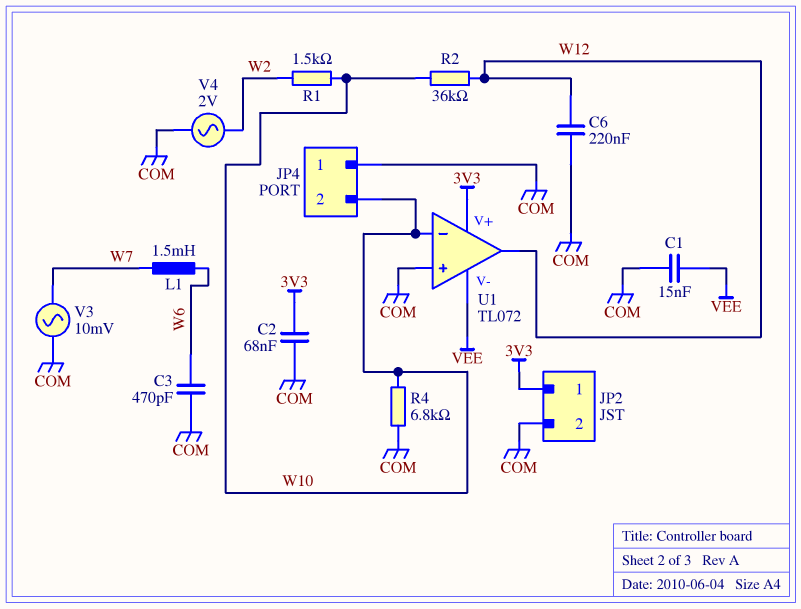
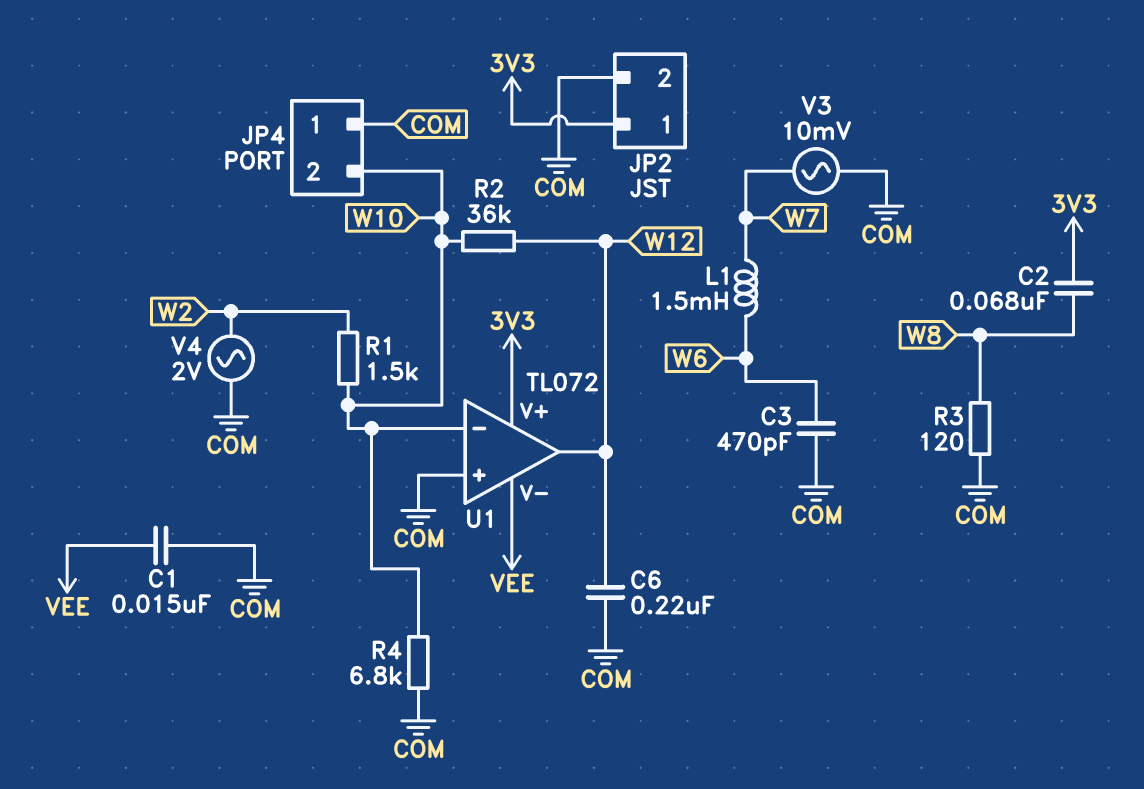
C2: 68nF (3V3, COM) -> 68nF (3V3, W8)
R3: none -> 120 (COM, W8)

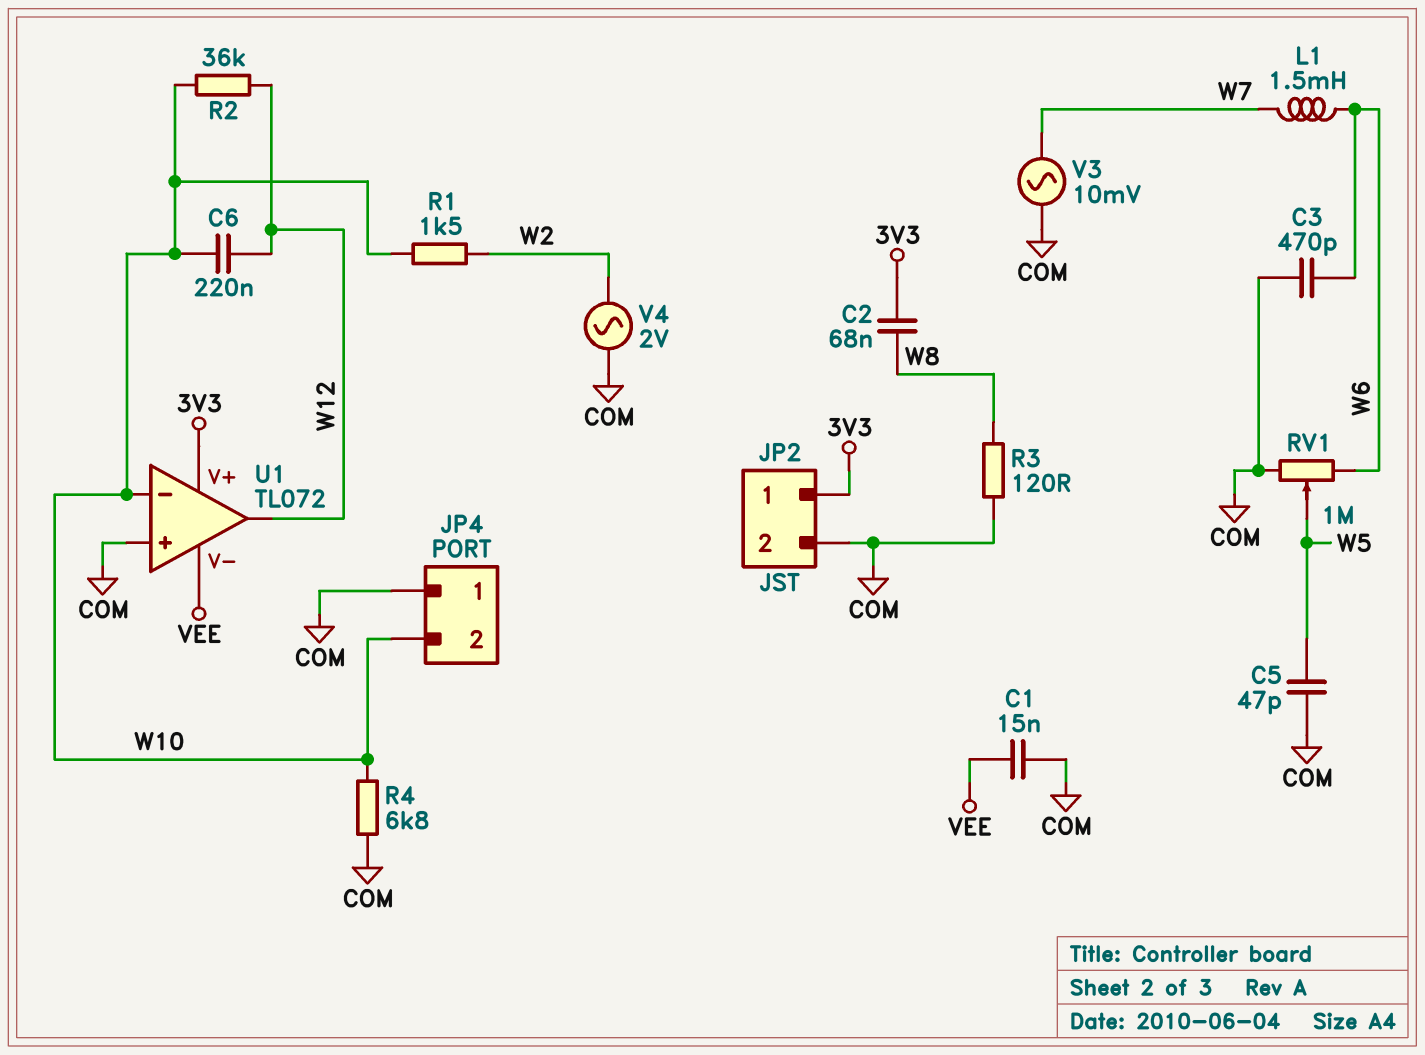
C5: none -> 47pF (COM, W5)
C6: 220nF (COM, W12) -> 220nF (W10, W12)
RV1: none -> 1M (COM, W6, wiper W5)

